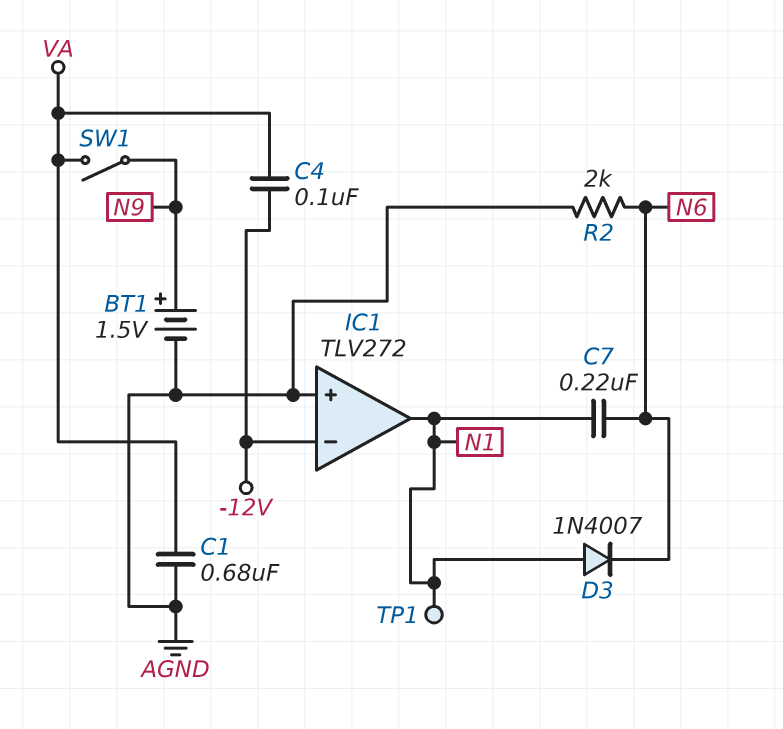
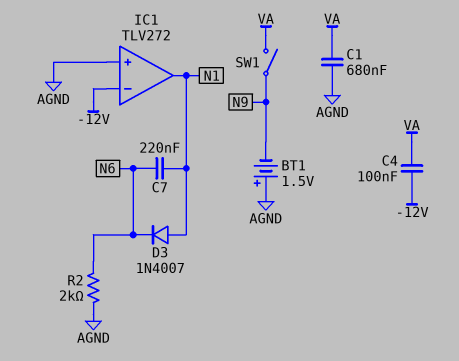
BT1: 1.5V (plus N9, minus AGND) -> 1.5V (plus AGND, minus N9)
TP1: test point (N1) -> none

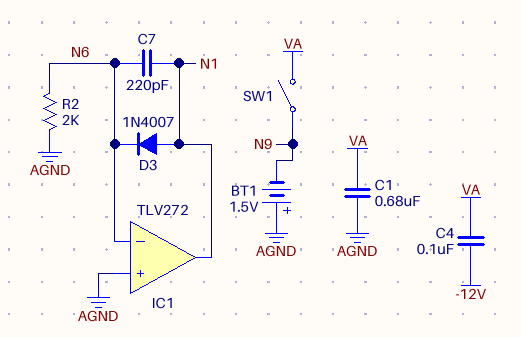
C7: 220nF (N1, N6) -> 220pF (N1, N6)
IC1 pin in-: -12V -> N6

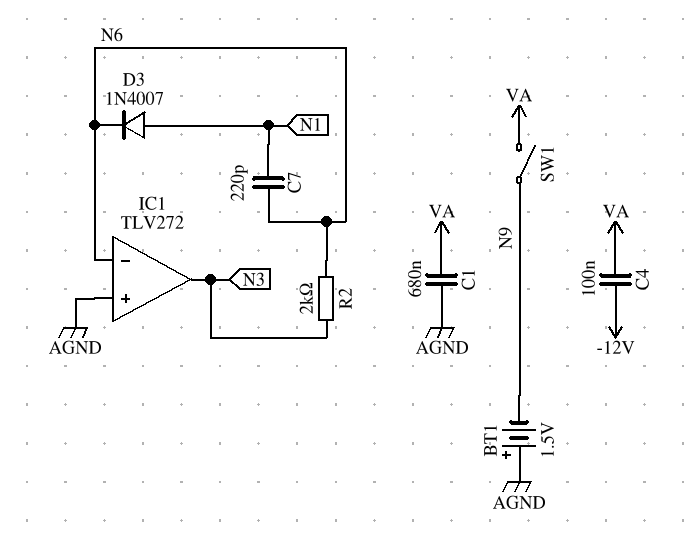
IC1 pin out: N1 -> N3
R2: 2k (AGND, N6) -> 2k (N3, N6)

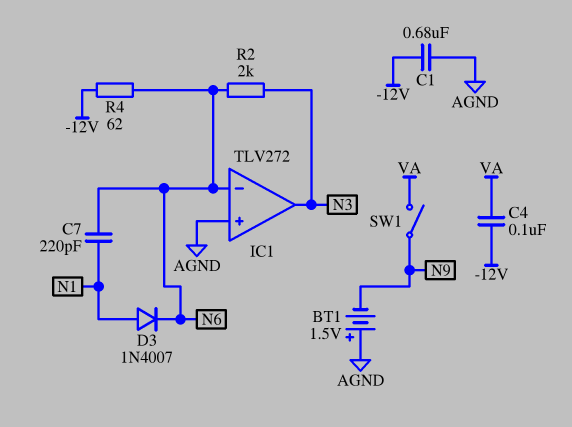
C1: 680nF (AGND, VA) -> 680nF (-12V, AGND)
R4: none -> 62 (-12V, N6)

